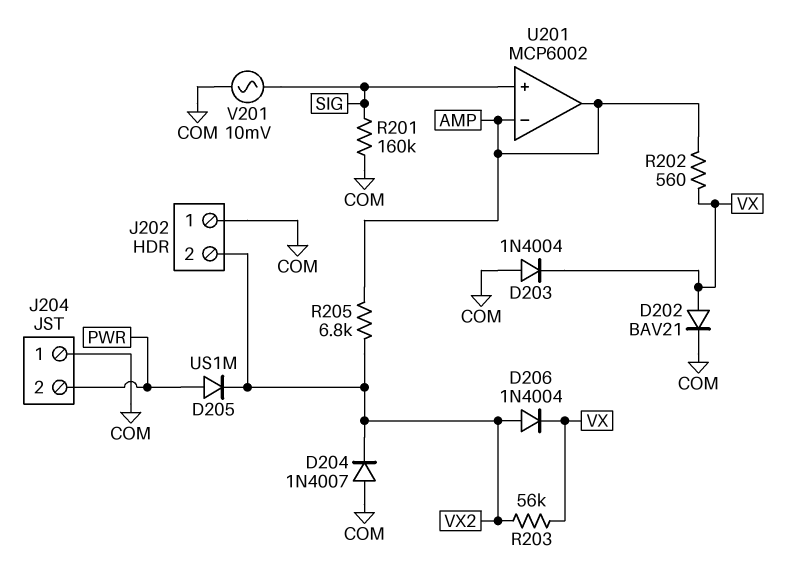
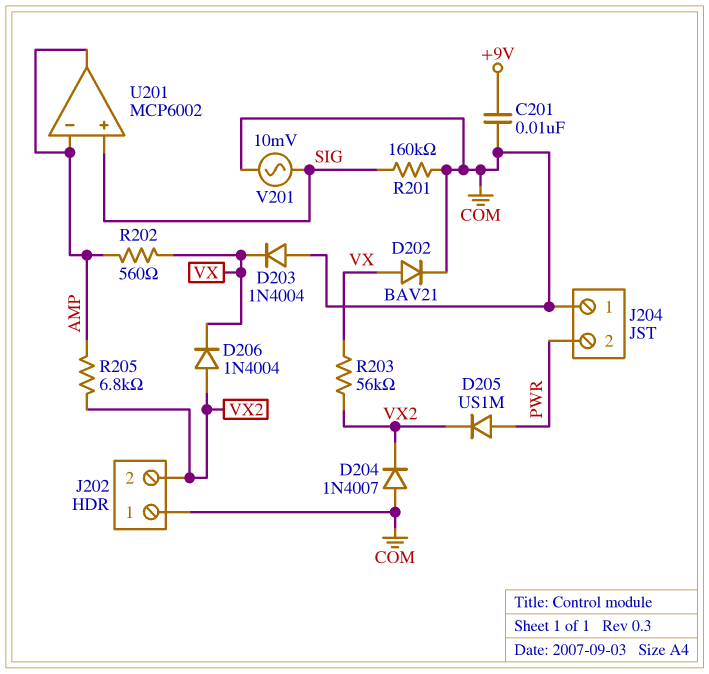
C201: none -> 10nF (+9V, COM)

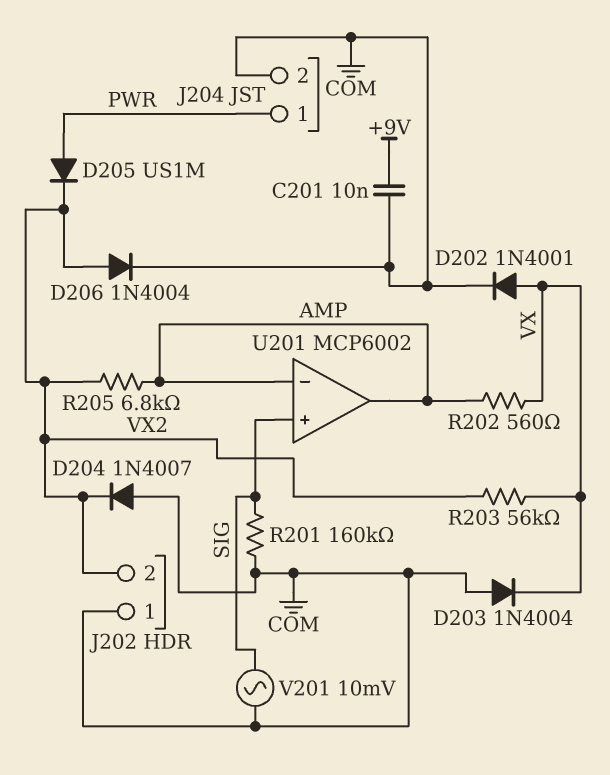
D202: diode BAV21 (A VX, K COM) -> diode 1N4001 (A VX, K COM)
D206: diode 1N4004 (A VX2, K VX) -> diode 1N4004 (A VX2, K COM)
J204 pin 1: COM -> PWR
J204 pin 2: PWR -> COM

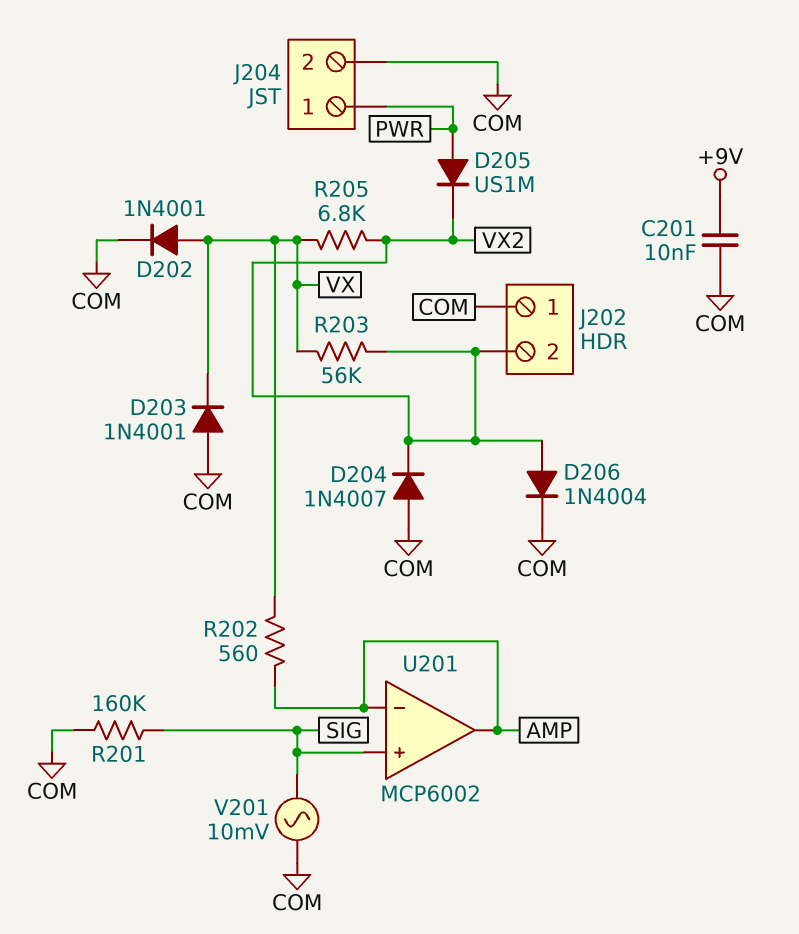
D203: diode 1N4004 (A COM, K VX) -> diode 1N4001 (A COM, K VX)
R205: 6.8k (AMP, VX2) -> 6.8k (VX, VX2)

